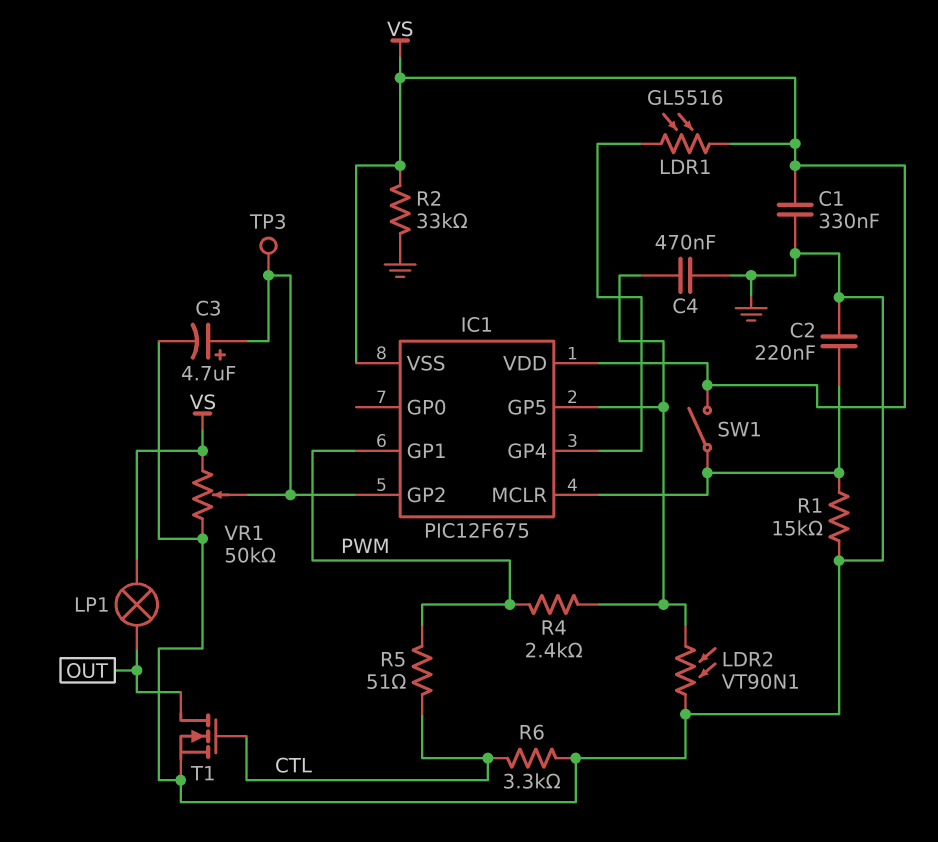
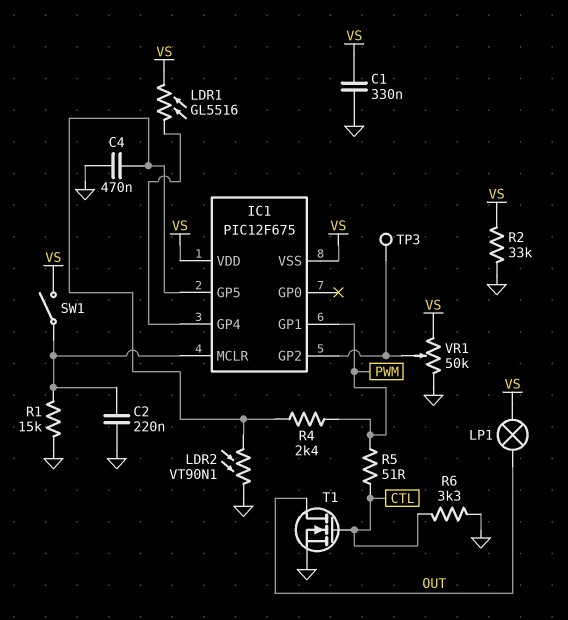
C3: 4.7uF (plus IC1/GP2, minus GND) -> none

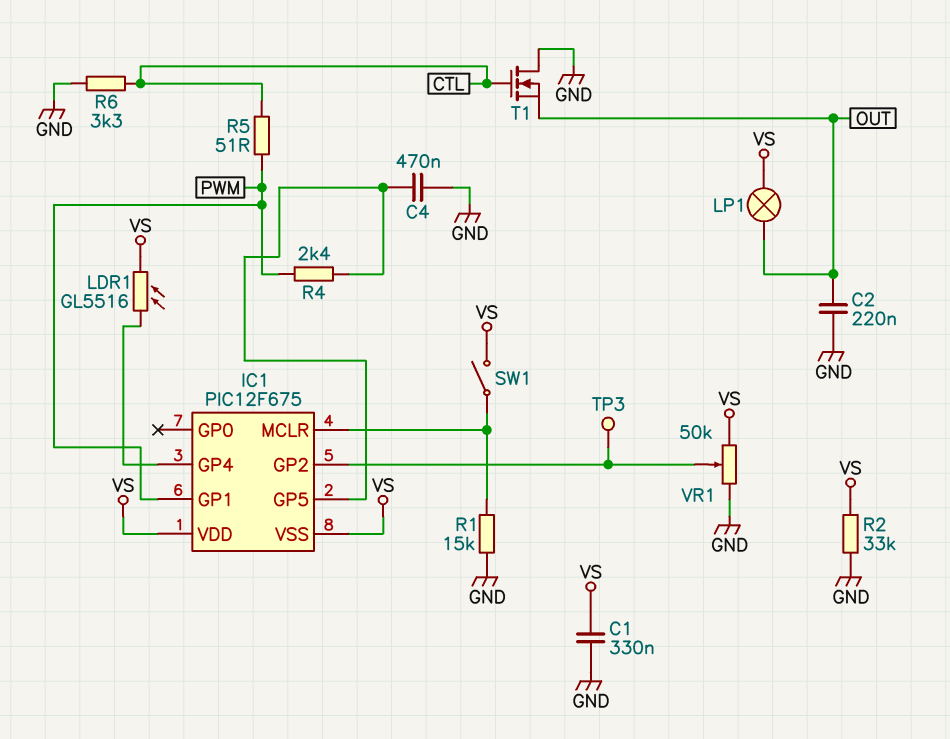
C2: 220nF (GND, IC1/MCLR) -> 220nF (GND, OUT)
LDR2: VT90N1 (GND, IC1/GP5) -> none
T1: NMOS (G CTL, D OUT, S GND) -> NMOS (G CTL, D GND, S OUT)

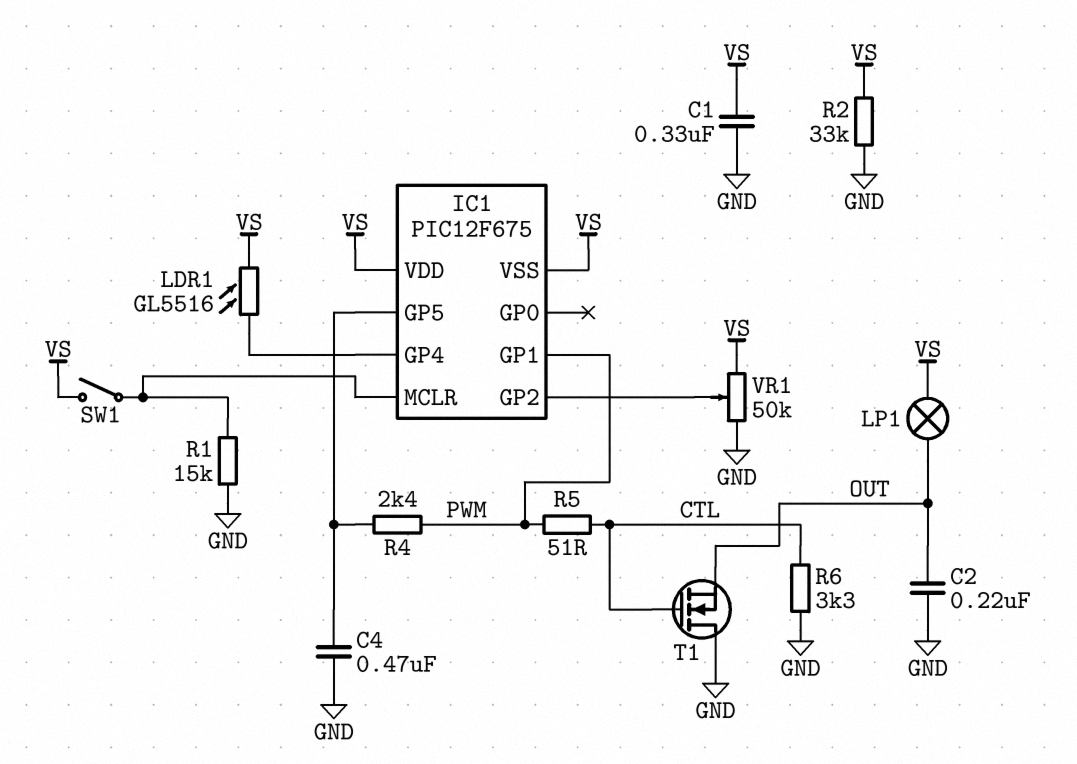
TP3: test point (IC1/GP2) -> none

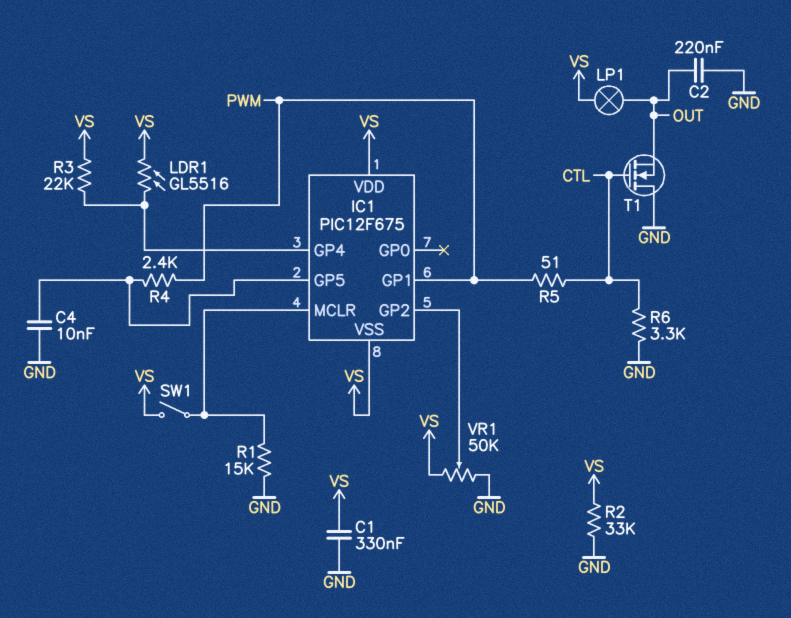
C4: 470nF (GND, IC1/GP5) -> 10nF (GND, IC1/GP5)
R3: none -> 22k (IC1/GP4, VS)

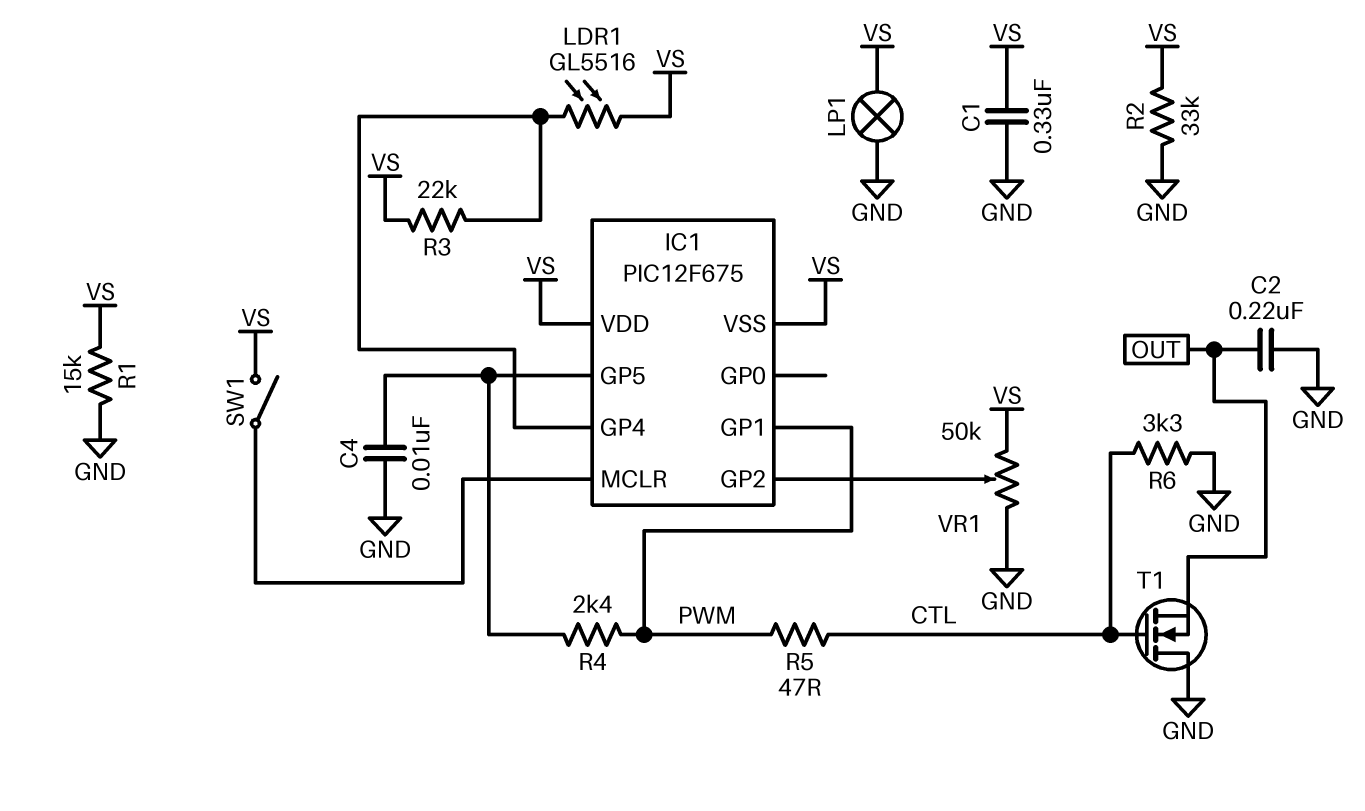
LP1: lamp (OUT, VS) -> lamp (GND, VS)
R1: 15k (GND, IC1/MCLR) -> 15k (GND, VS)
R5: 51 (CTL, PWM) -> 47 (CTL, PWM)

